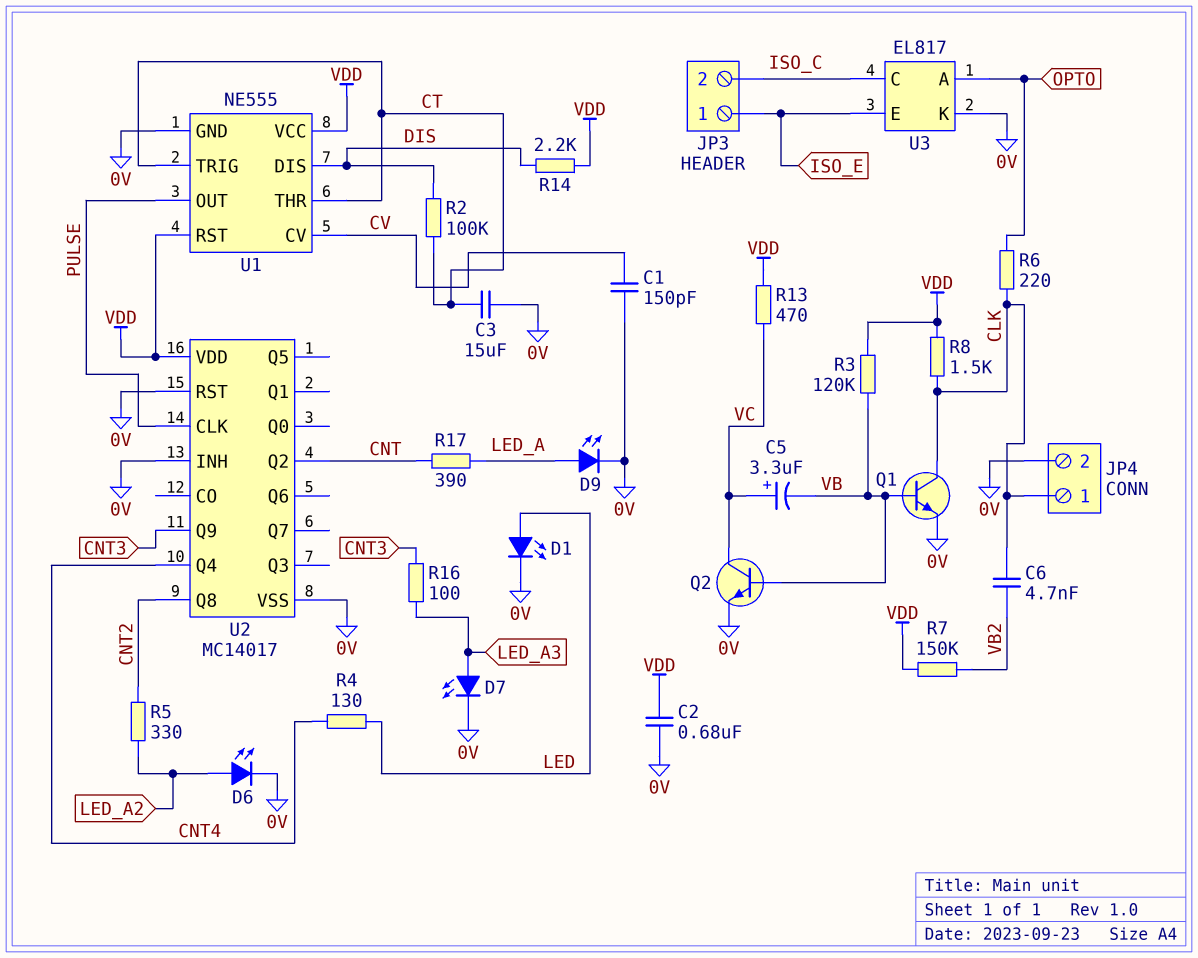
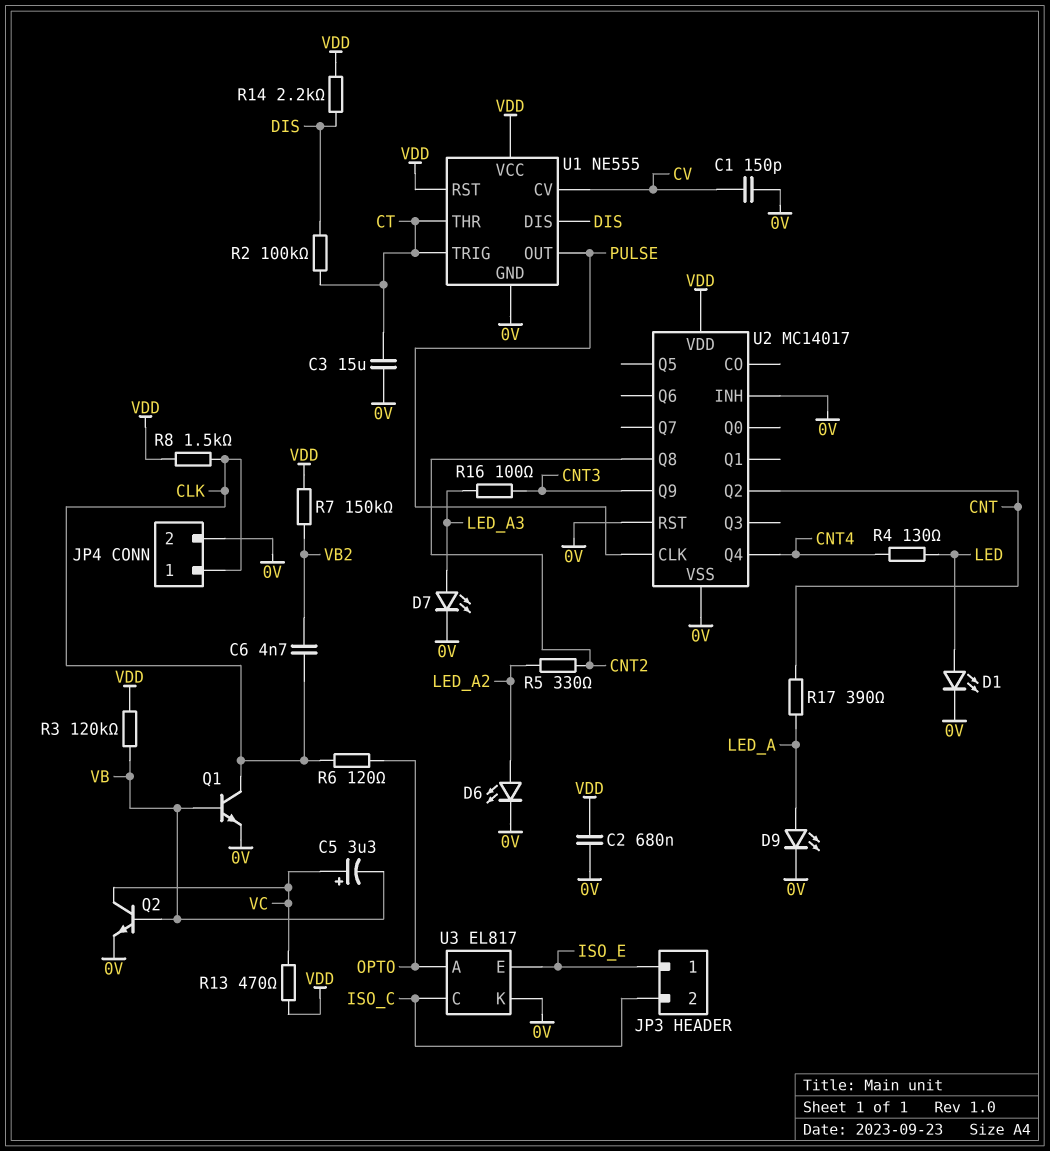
R6: 220 (CLK, OPTO) -> 120 (CLK, OPTO)

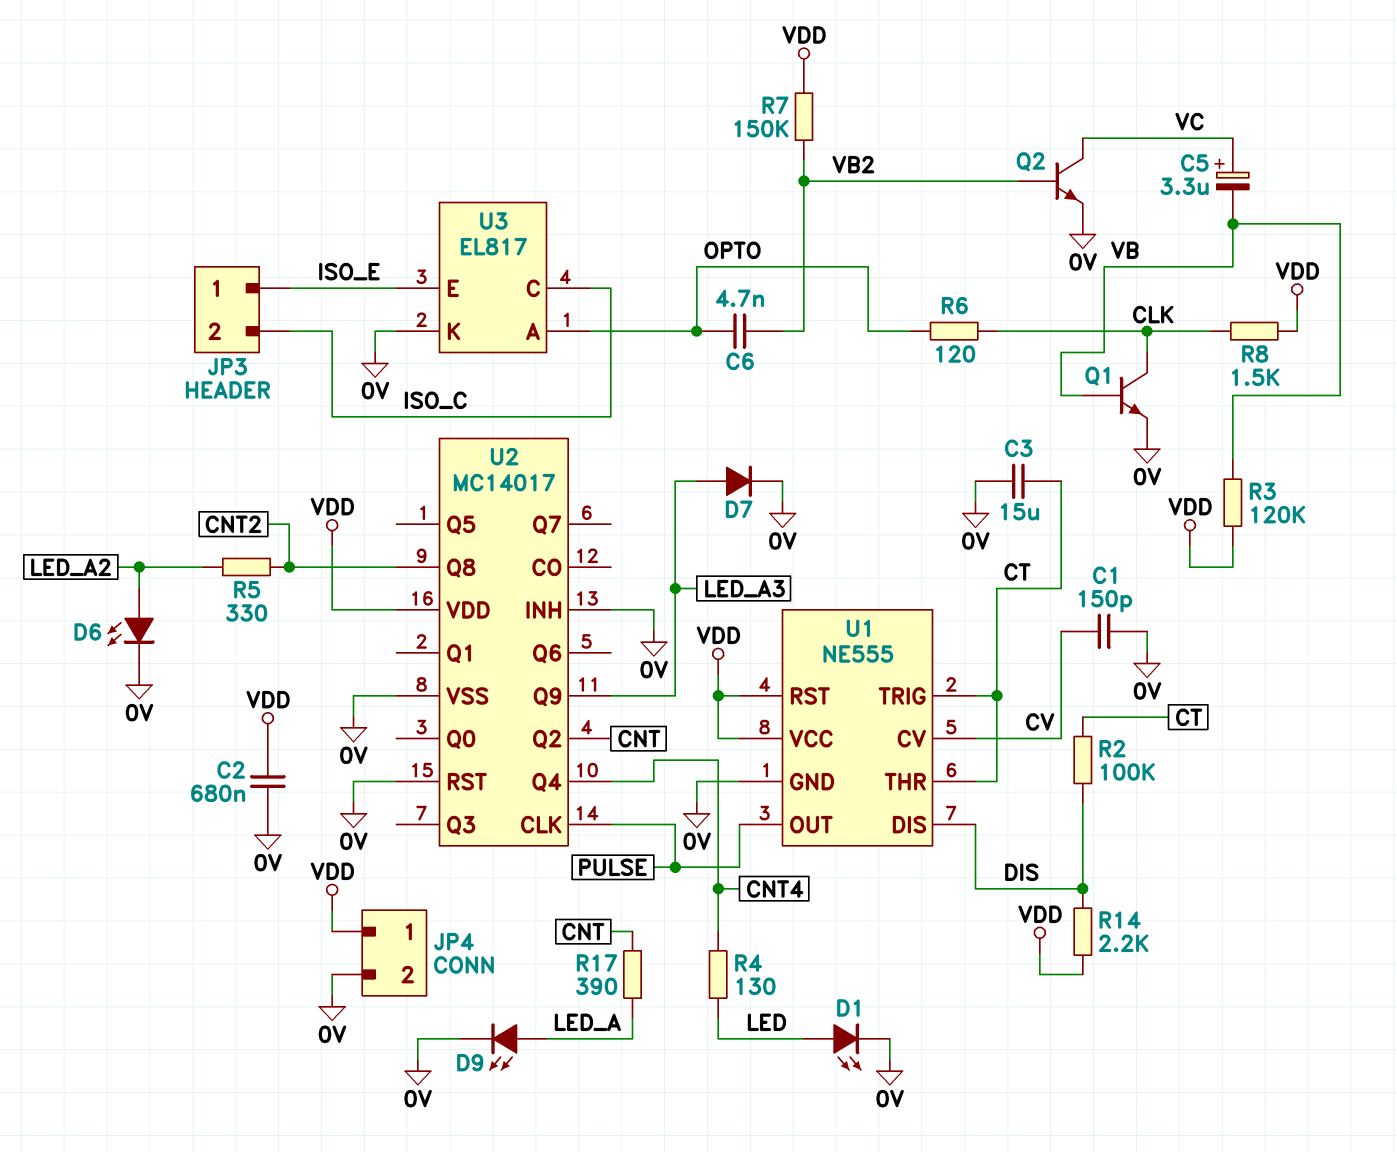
C6: 4.7nF (CLK, VB2) -> 4.7nF (OPTO, VB2)
D7: LED (A LED_A3, K 0V) -> diode (A LED_A3, K 0V)
JP4 pin 1: CLK -> VDD
Q2: NPN (B VB, C VC, E 0V) -> NPN (B VB2, C VC, E 0V)
R13: 470 (VC, VDD) -> none
R16: 100 (CNT3, LED_A3) -> none
U2 pin Q9: CNT3 -> LED_A3

